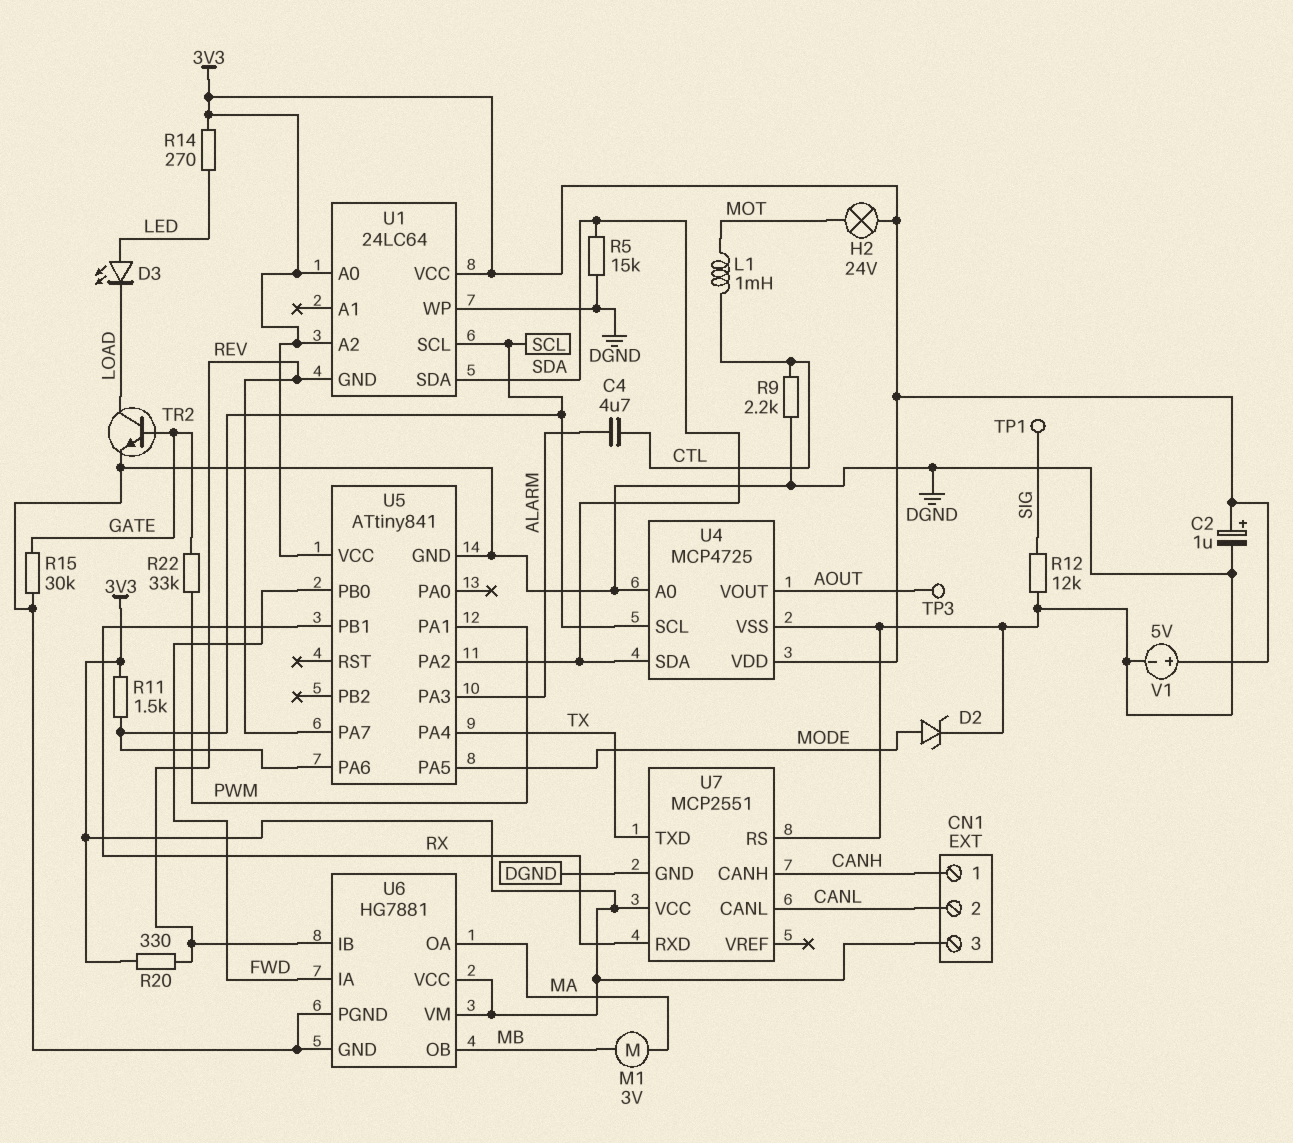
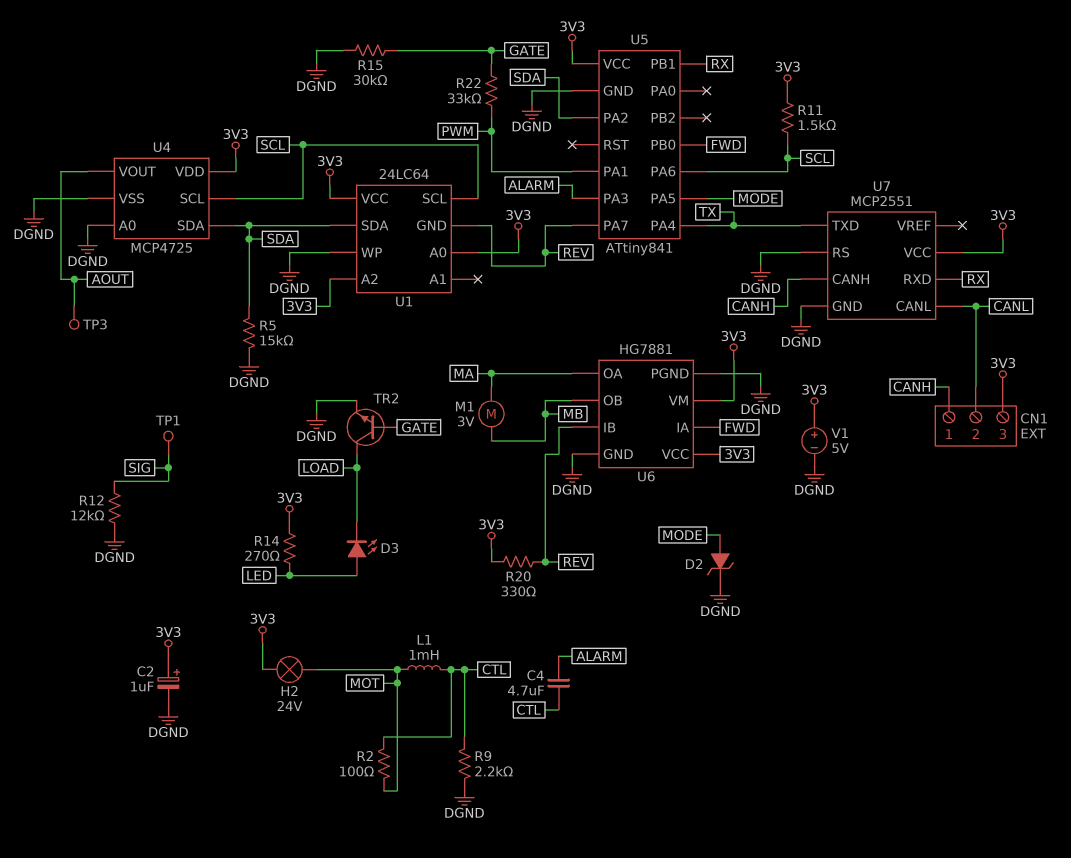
R2: none -> 100 (CTL, MOT)

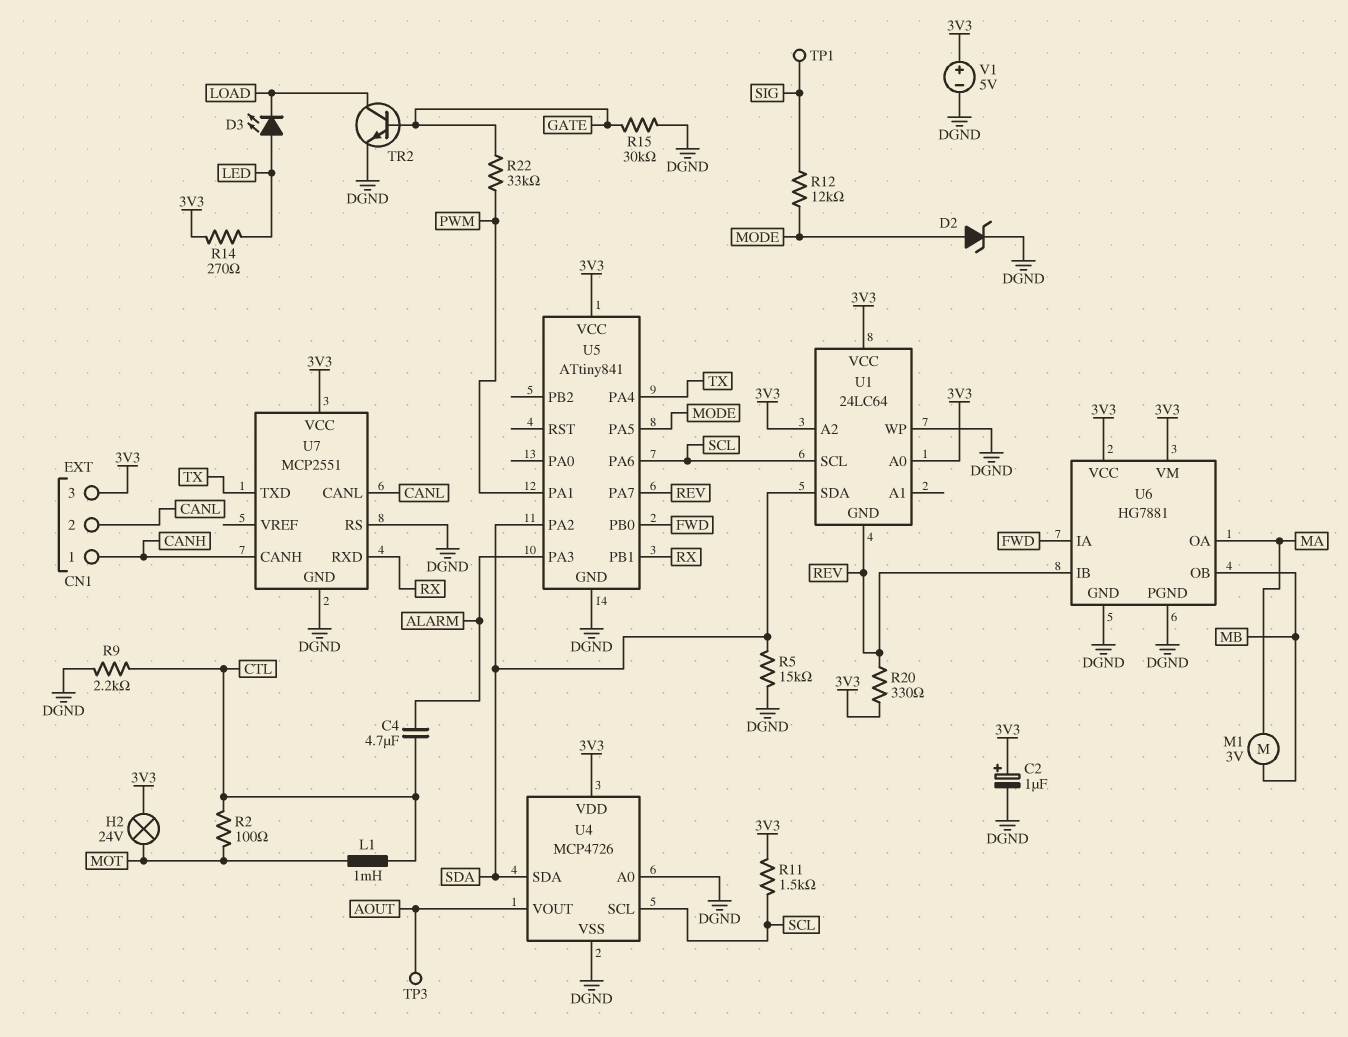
R12: 12k (DGND, SIG) -> 12k (MODE, SIG)
U4: MCP4725 -> MCP4726

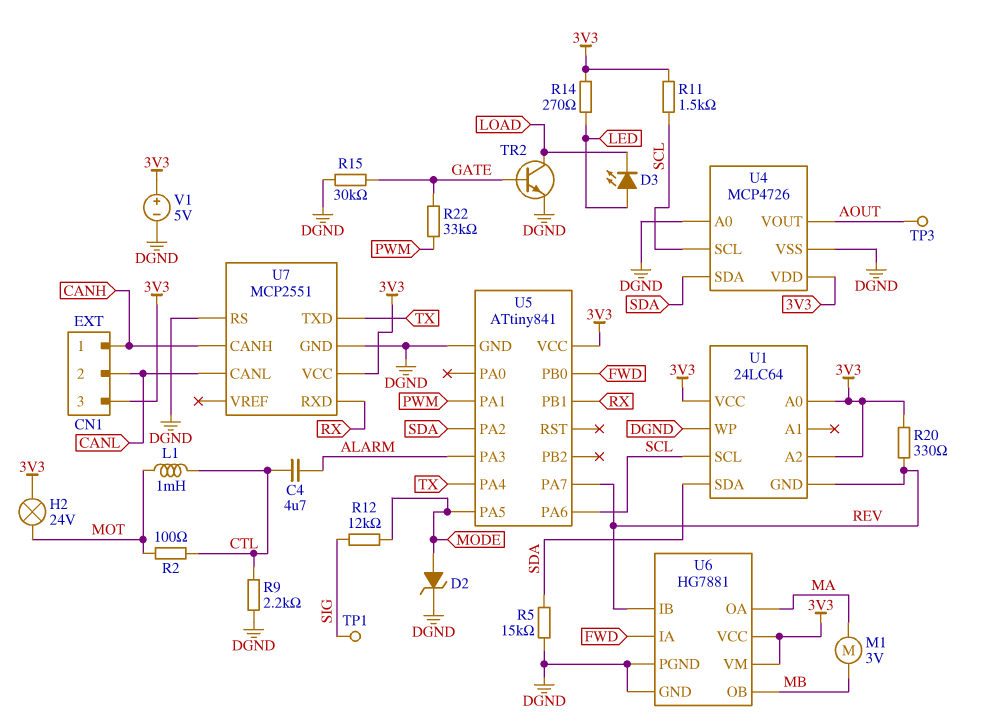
C2: 1uF (plus 3V3, minus DGND) -> none

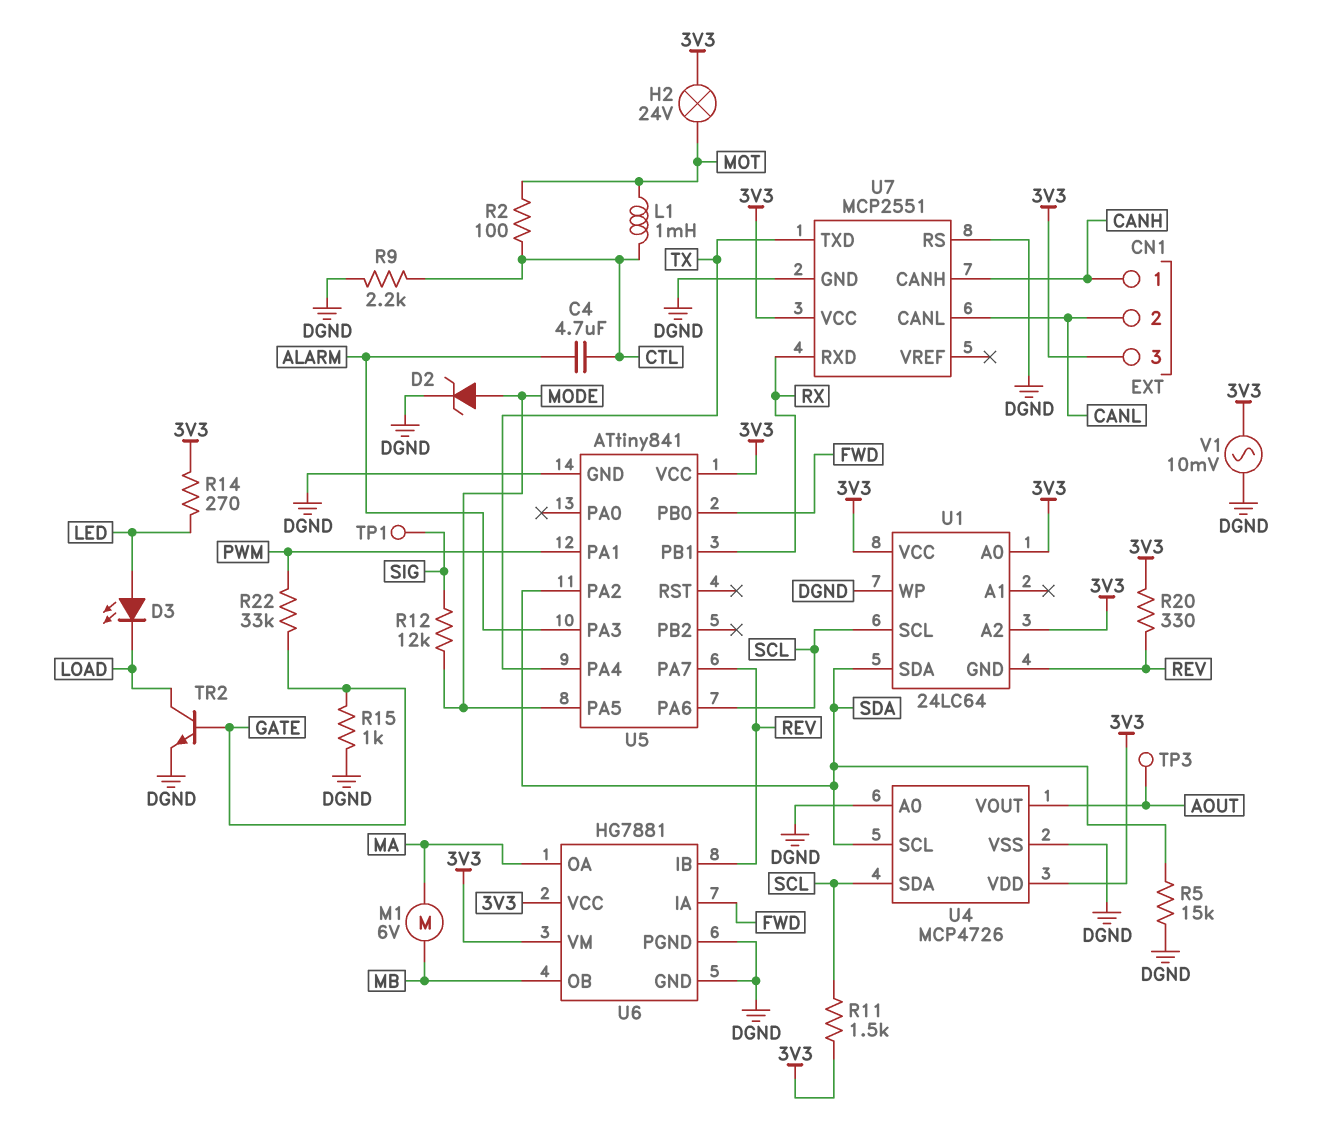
M1: motor 3V (MA, MB) -> motor 6V (MA, MB)
R15: 30k (DGND, GATE) -> 1k (DGND, GATE)
U4 pin SCL: SCL -> SDA
U4 pin SDA: SDA -> SCL
V1: 5V (plus 3V3, minus DGND) -> AC 10mV (3V3, DGND)

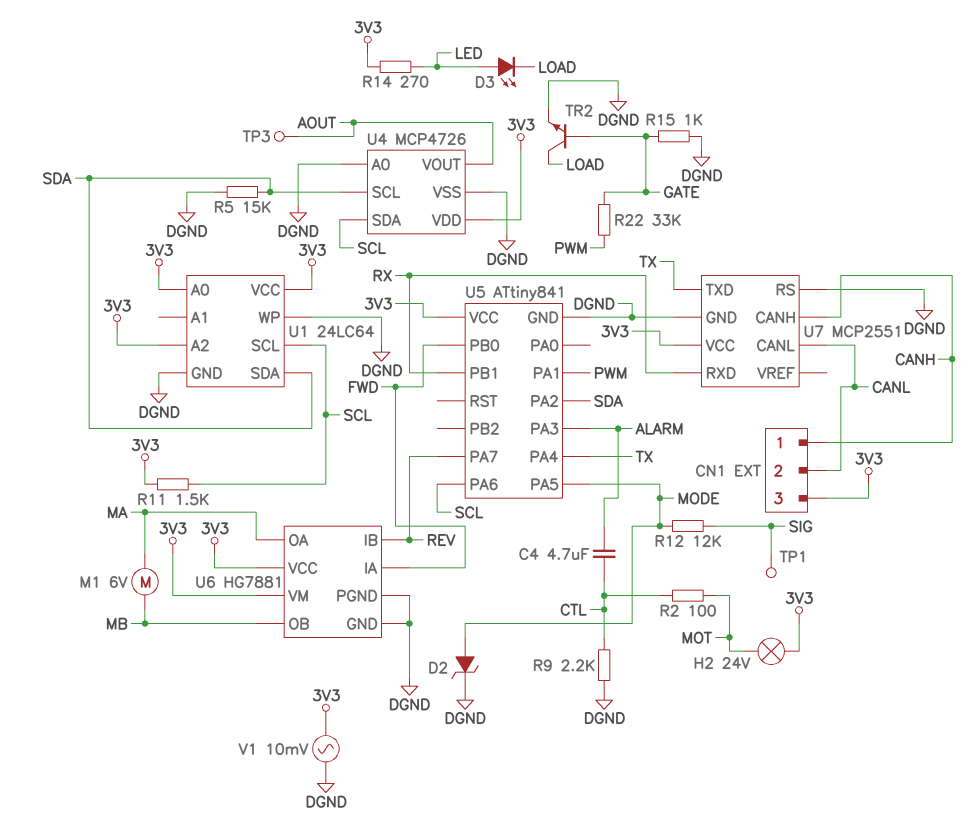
L1: 1mH (CTL, MOT) -> none
R20: 330 (3V3, REV) -> none
U1 pin GND: REV -> DGND

